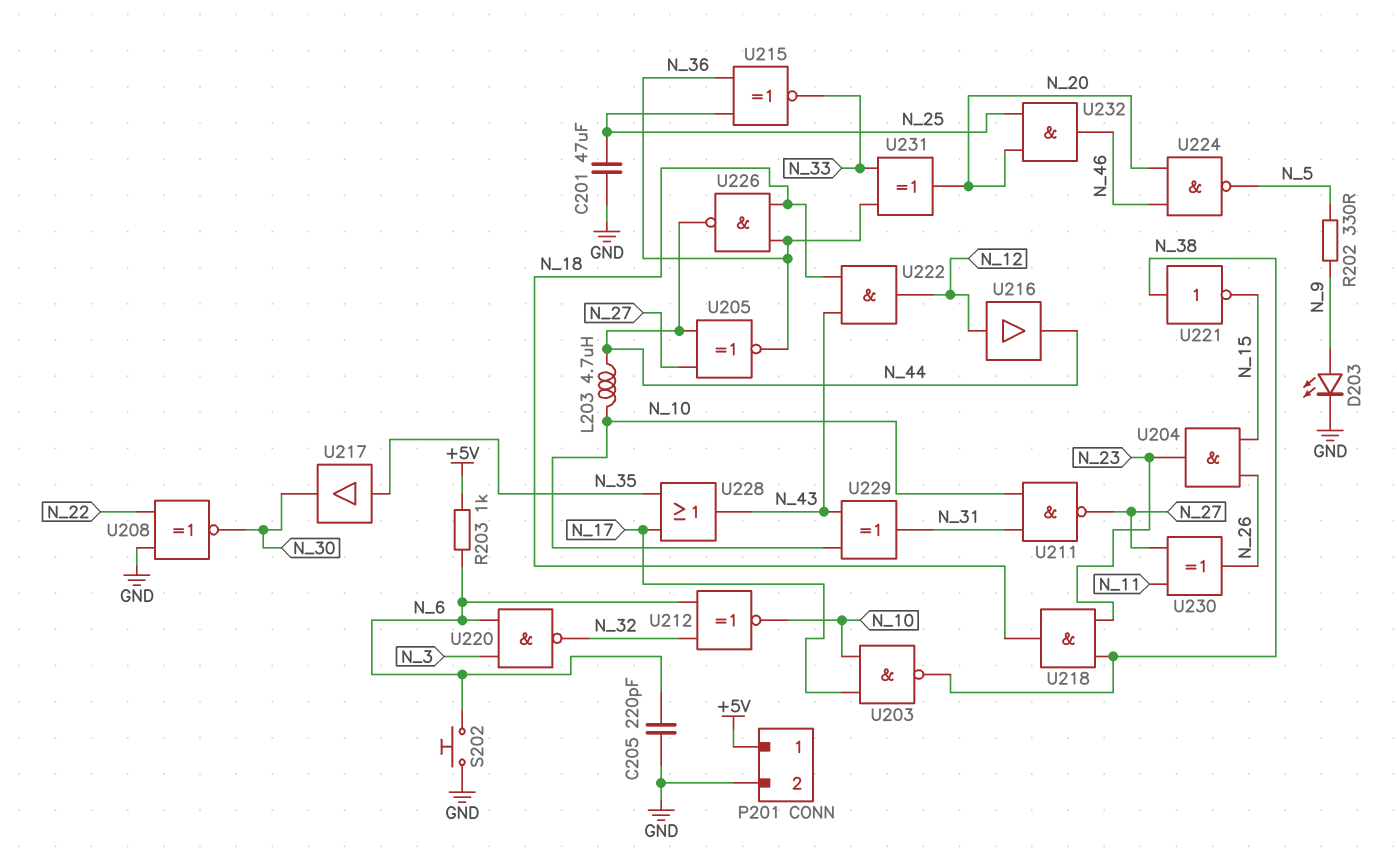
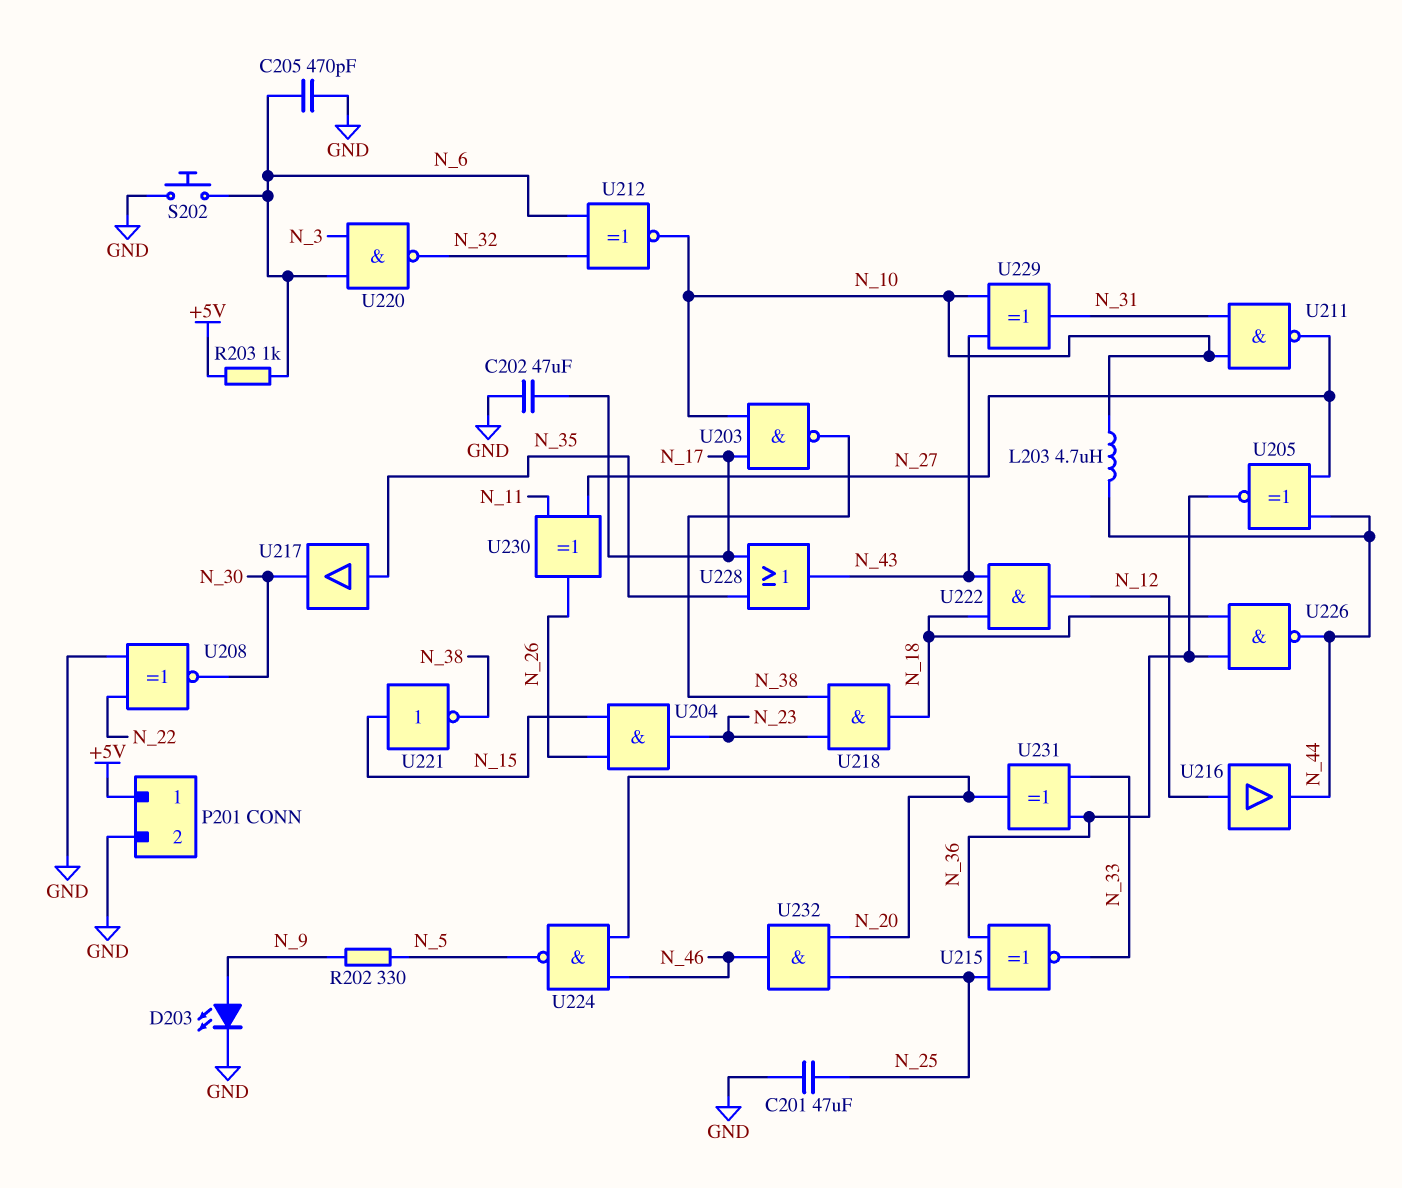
C202: none -> 47uF (GND, N_17)
C205: 220pF (GND, N_6) -> 470pF (GND, N_6)
U221: NOT (in N_38, out N_15) -> NOT (in N_15, out N_38)

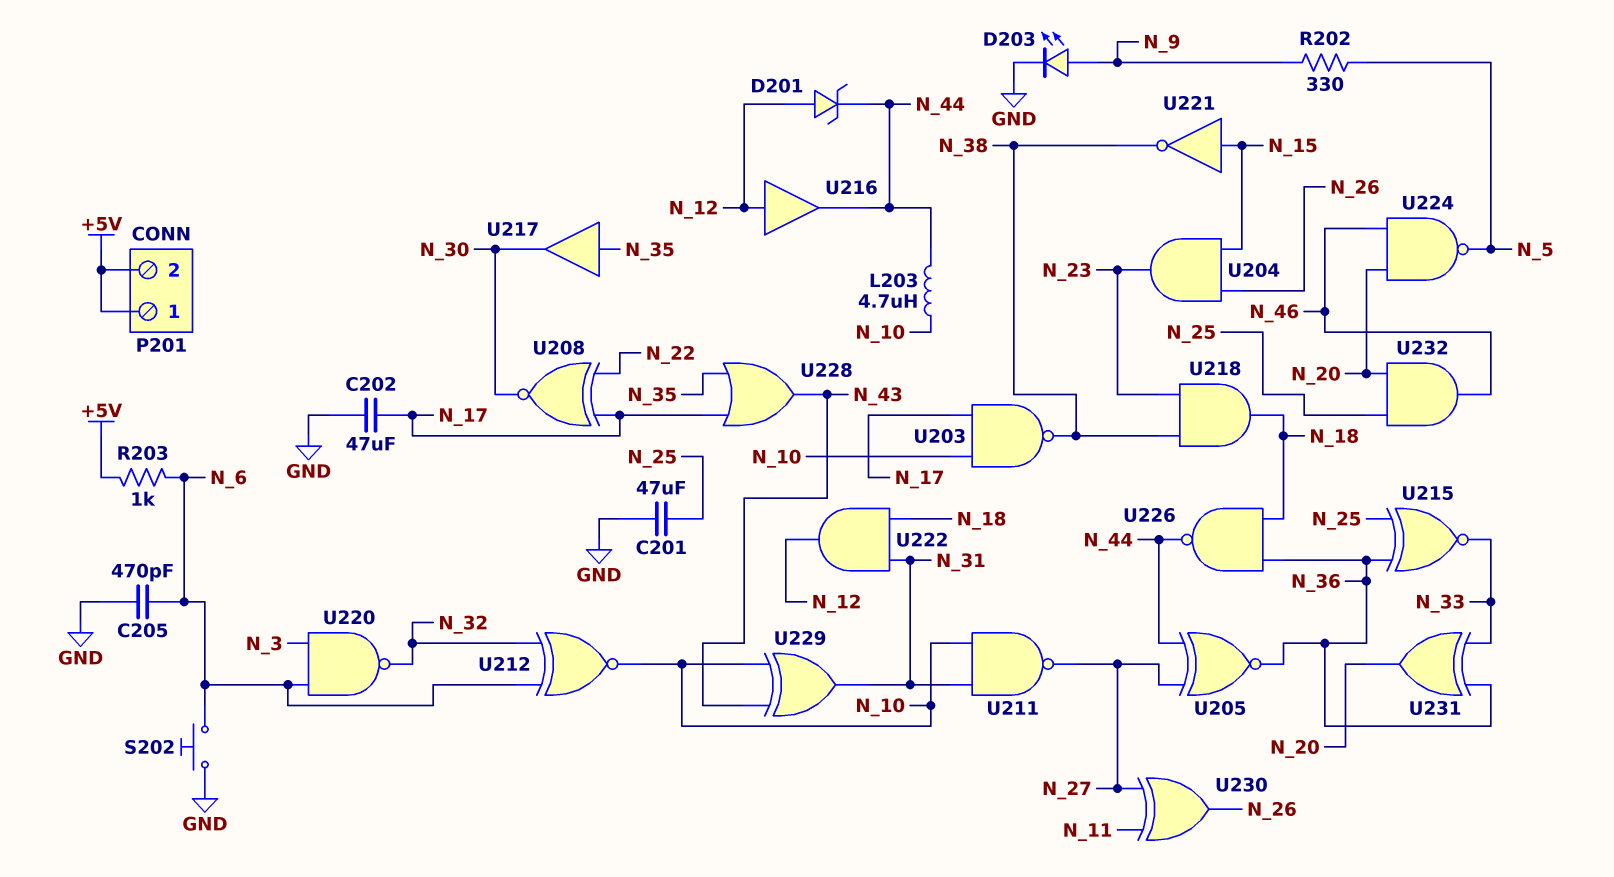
D201: none -> zener (A N_12, K N_44)
P201 pin 2: GND -> +5V
U208: XNOR (in GND, in N_22, out N_30) -> XNOR (in N_17, in N_22, out N_30)
U222: AND (in N_18, in N_43, out N_12) -> AND (in N_18, in N_31, out N_12)

